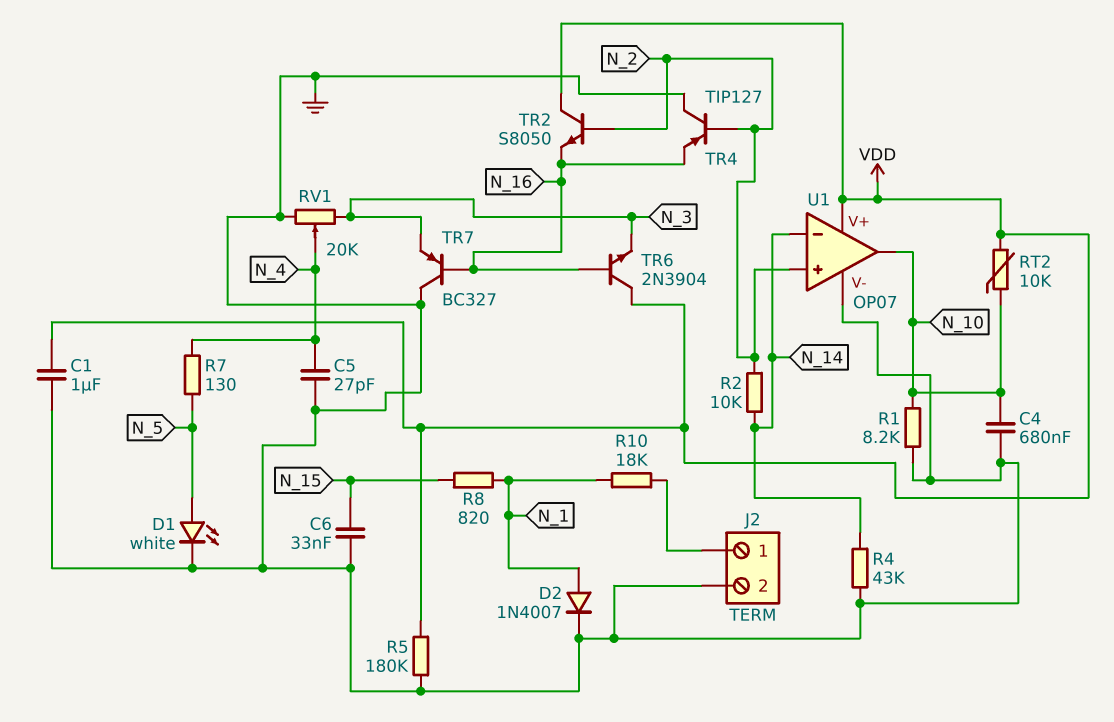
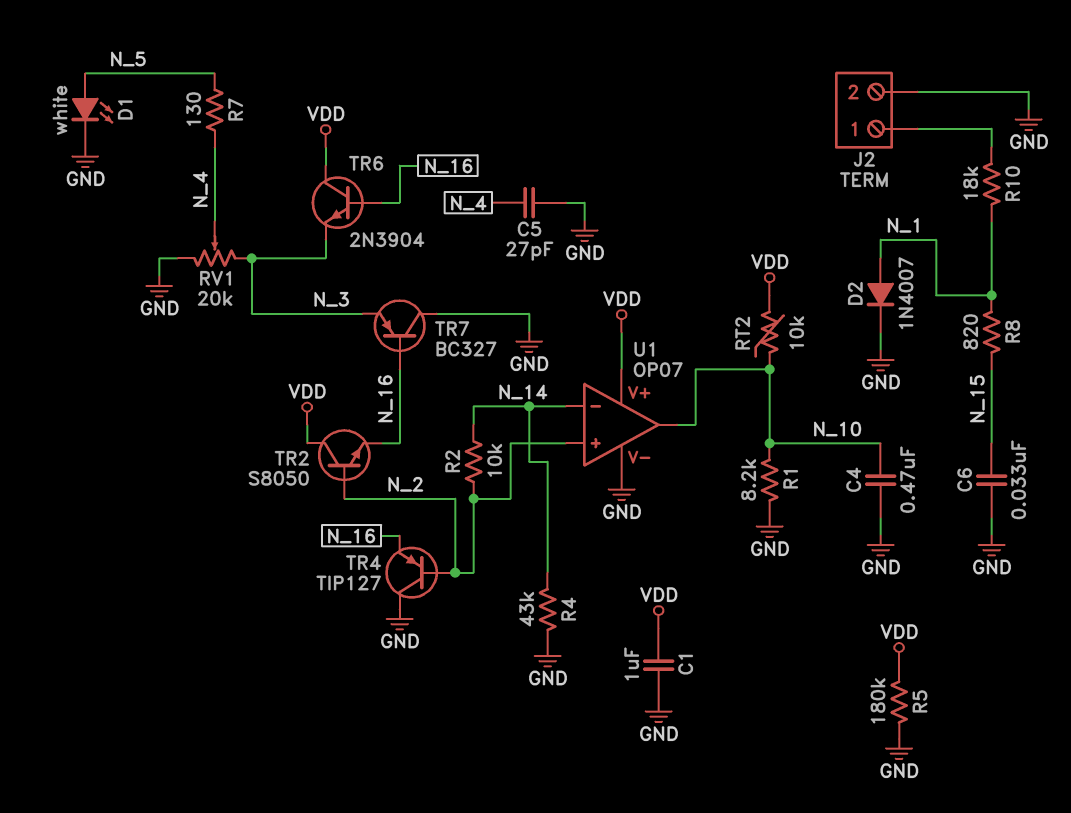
C4: 680nF (GND, N_10) -> 470nF (GND, N_10)

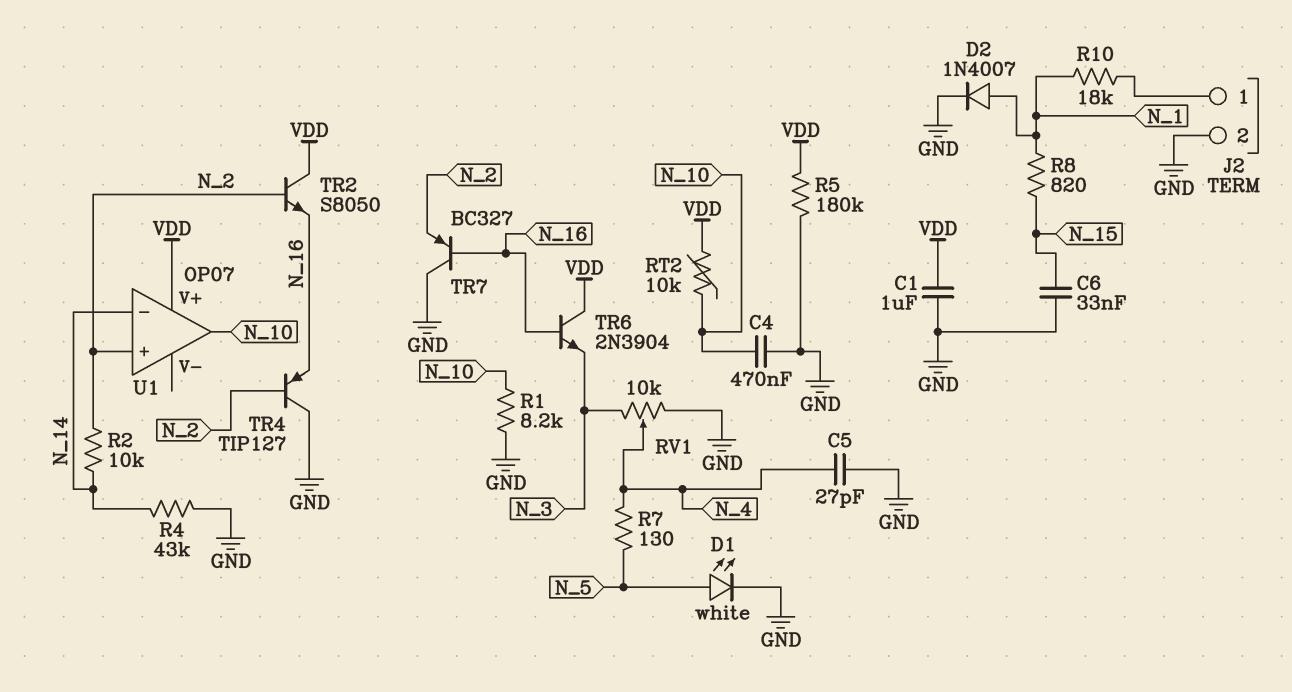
RV1: 20k (GND, N_3, wiper N_4) -> 10k (GND, N_3, wiper N_4)
TR7: PNP BC327 (B N_16, C GND, E N_3) -> PNP BC327 (B N_16, C GND, E N_2)
U1 pin V-: GND -> none

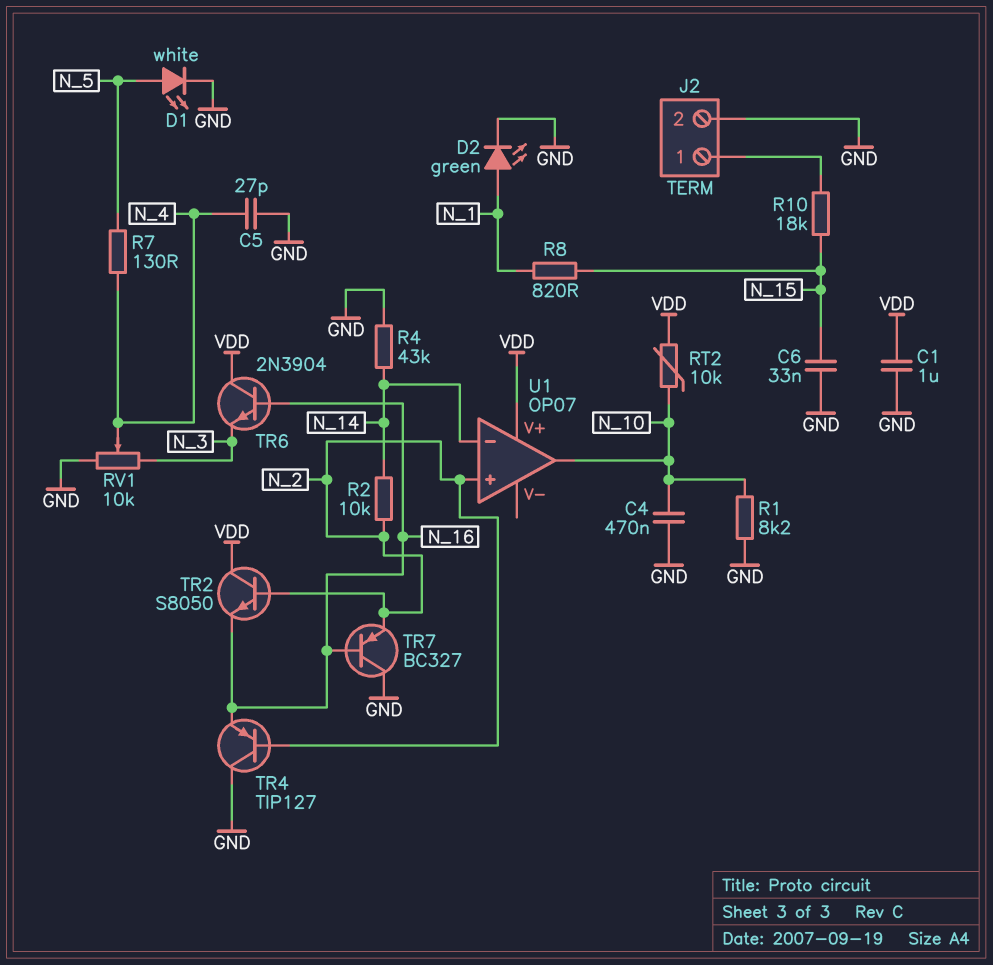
D2: diode 1N4007 (A N_1, K GND) -> LED green (A N_1, K GND)
R5: 180k (GND, VDD) -> none
R10: 18k (J2/1, N_1) -> 18k (J2/1, N_15)

